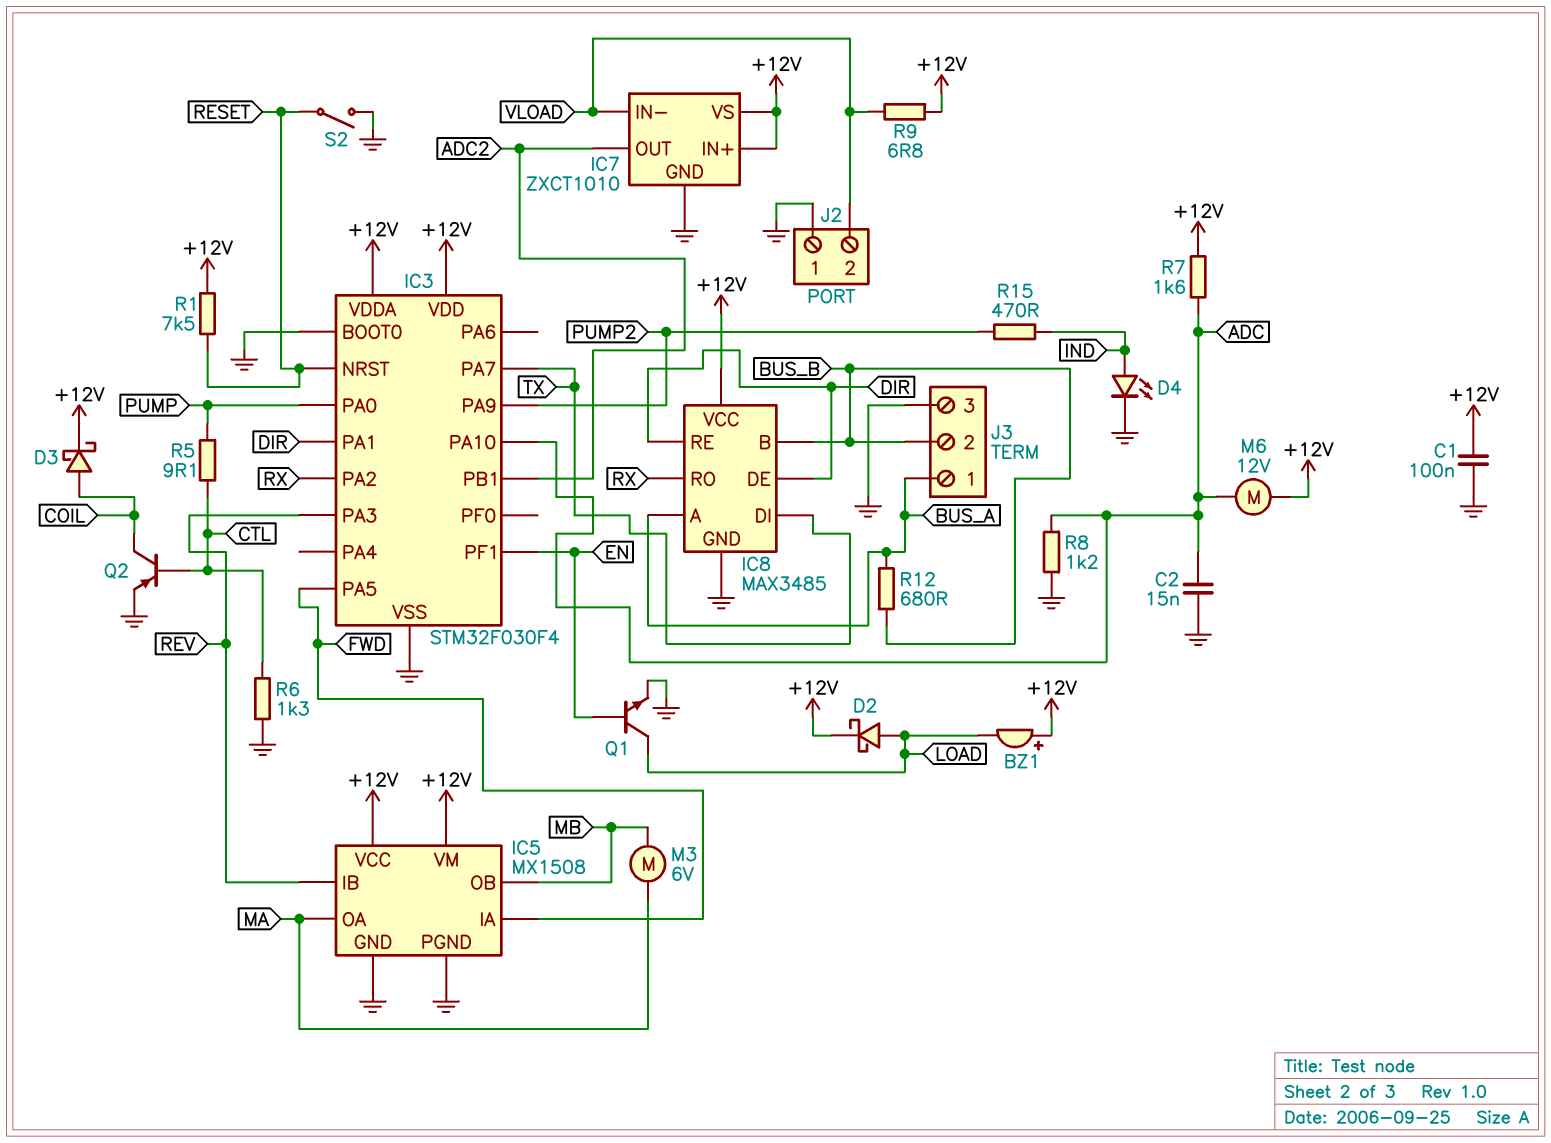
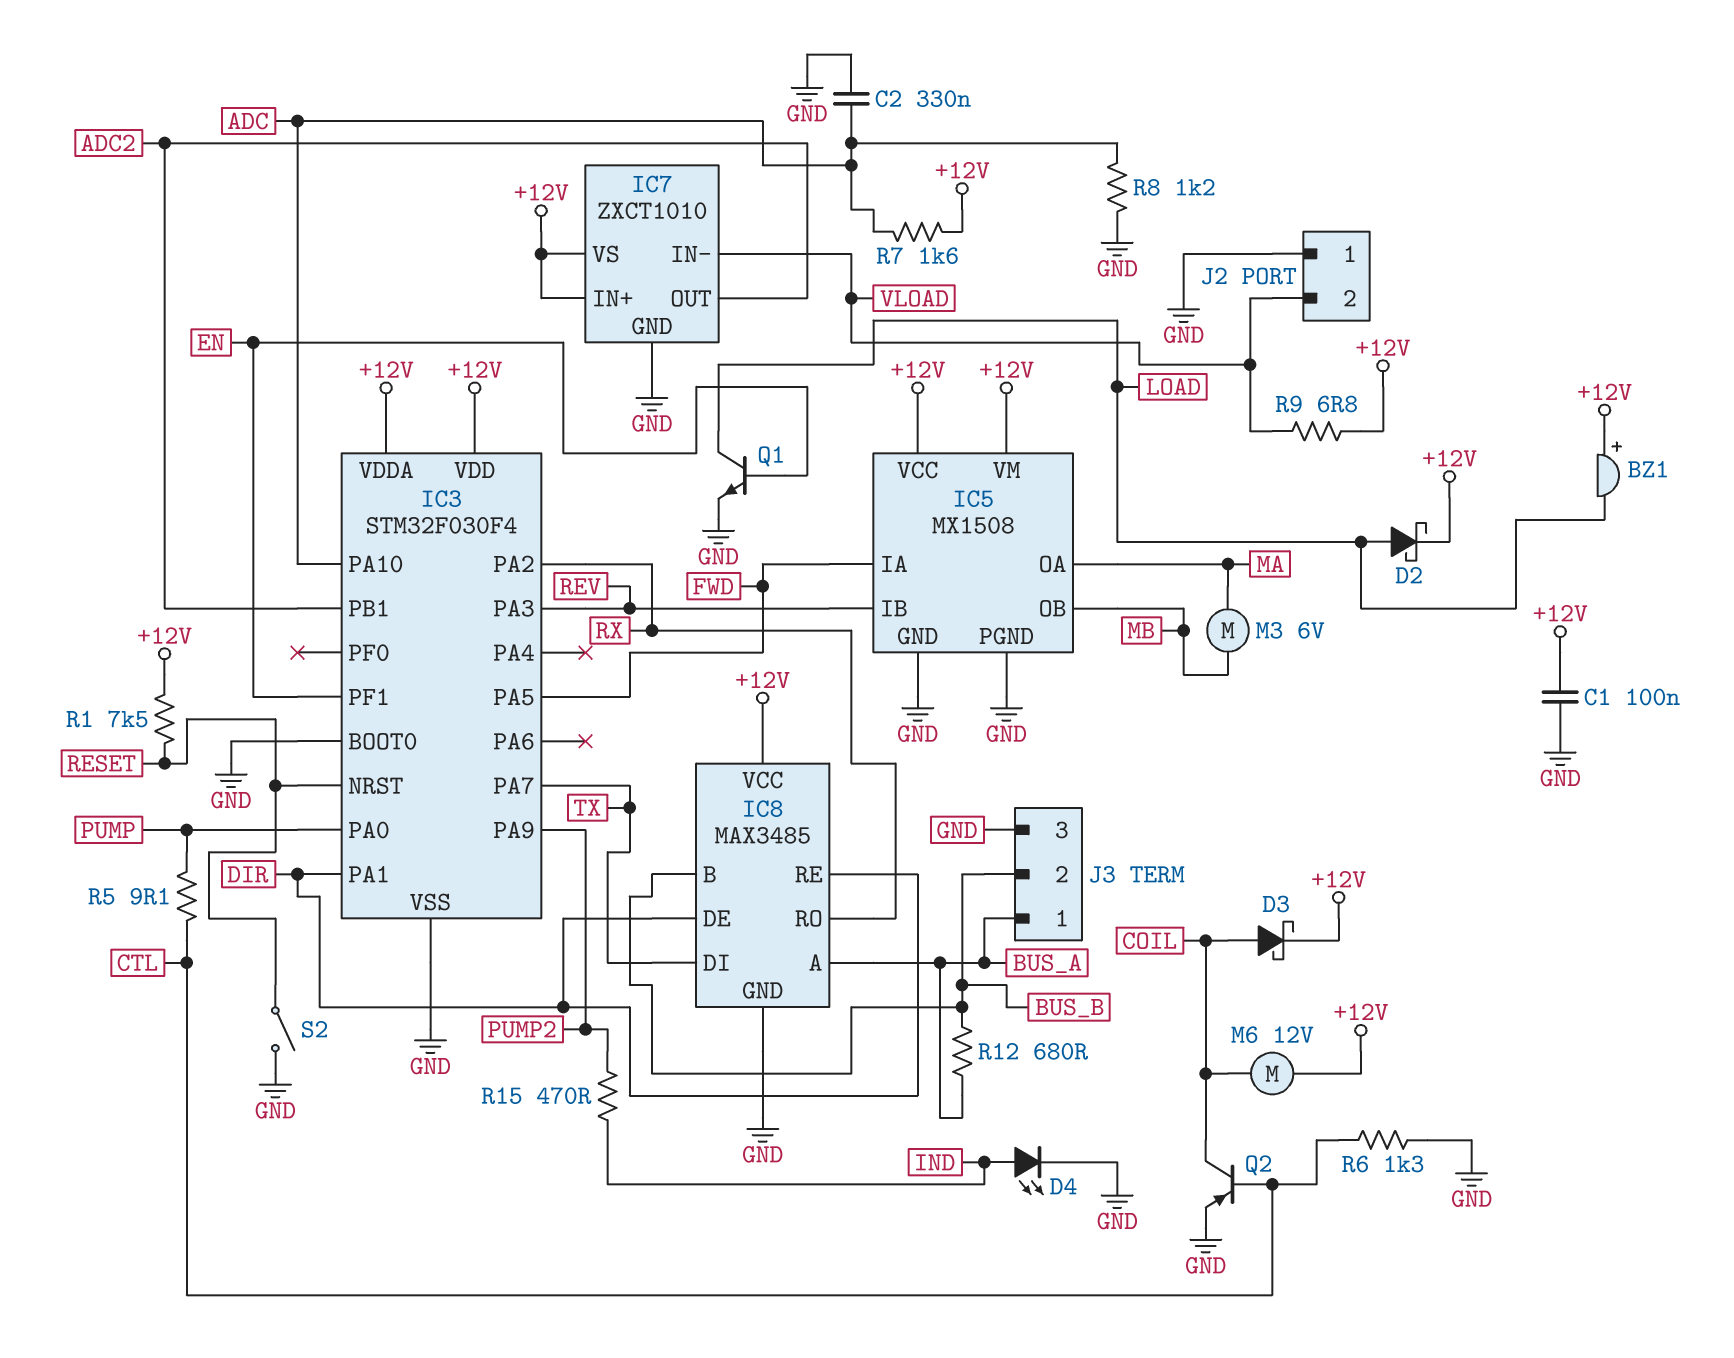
C2: 15nF (ADC, GND) -> 330nF (ADC, GND)
M6: motor 12V (+12V, ADC) -> motor 12V (+12V, COIL)

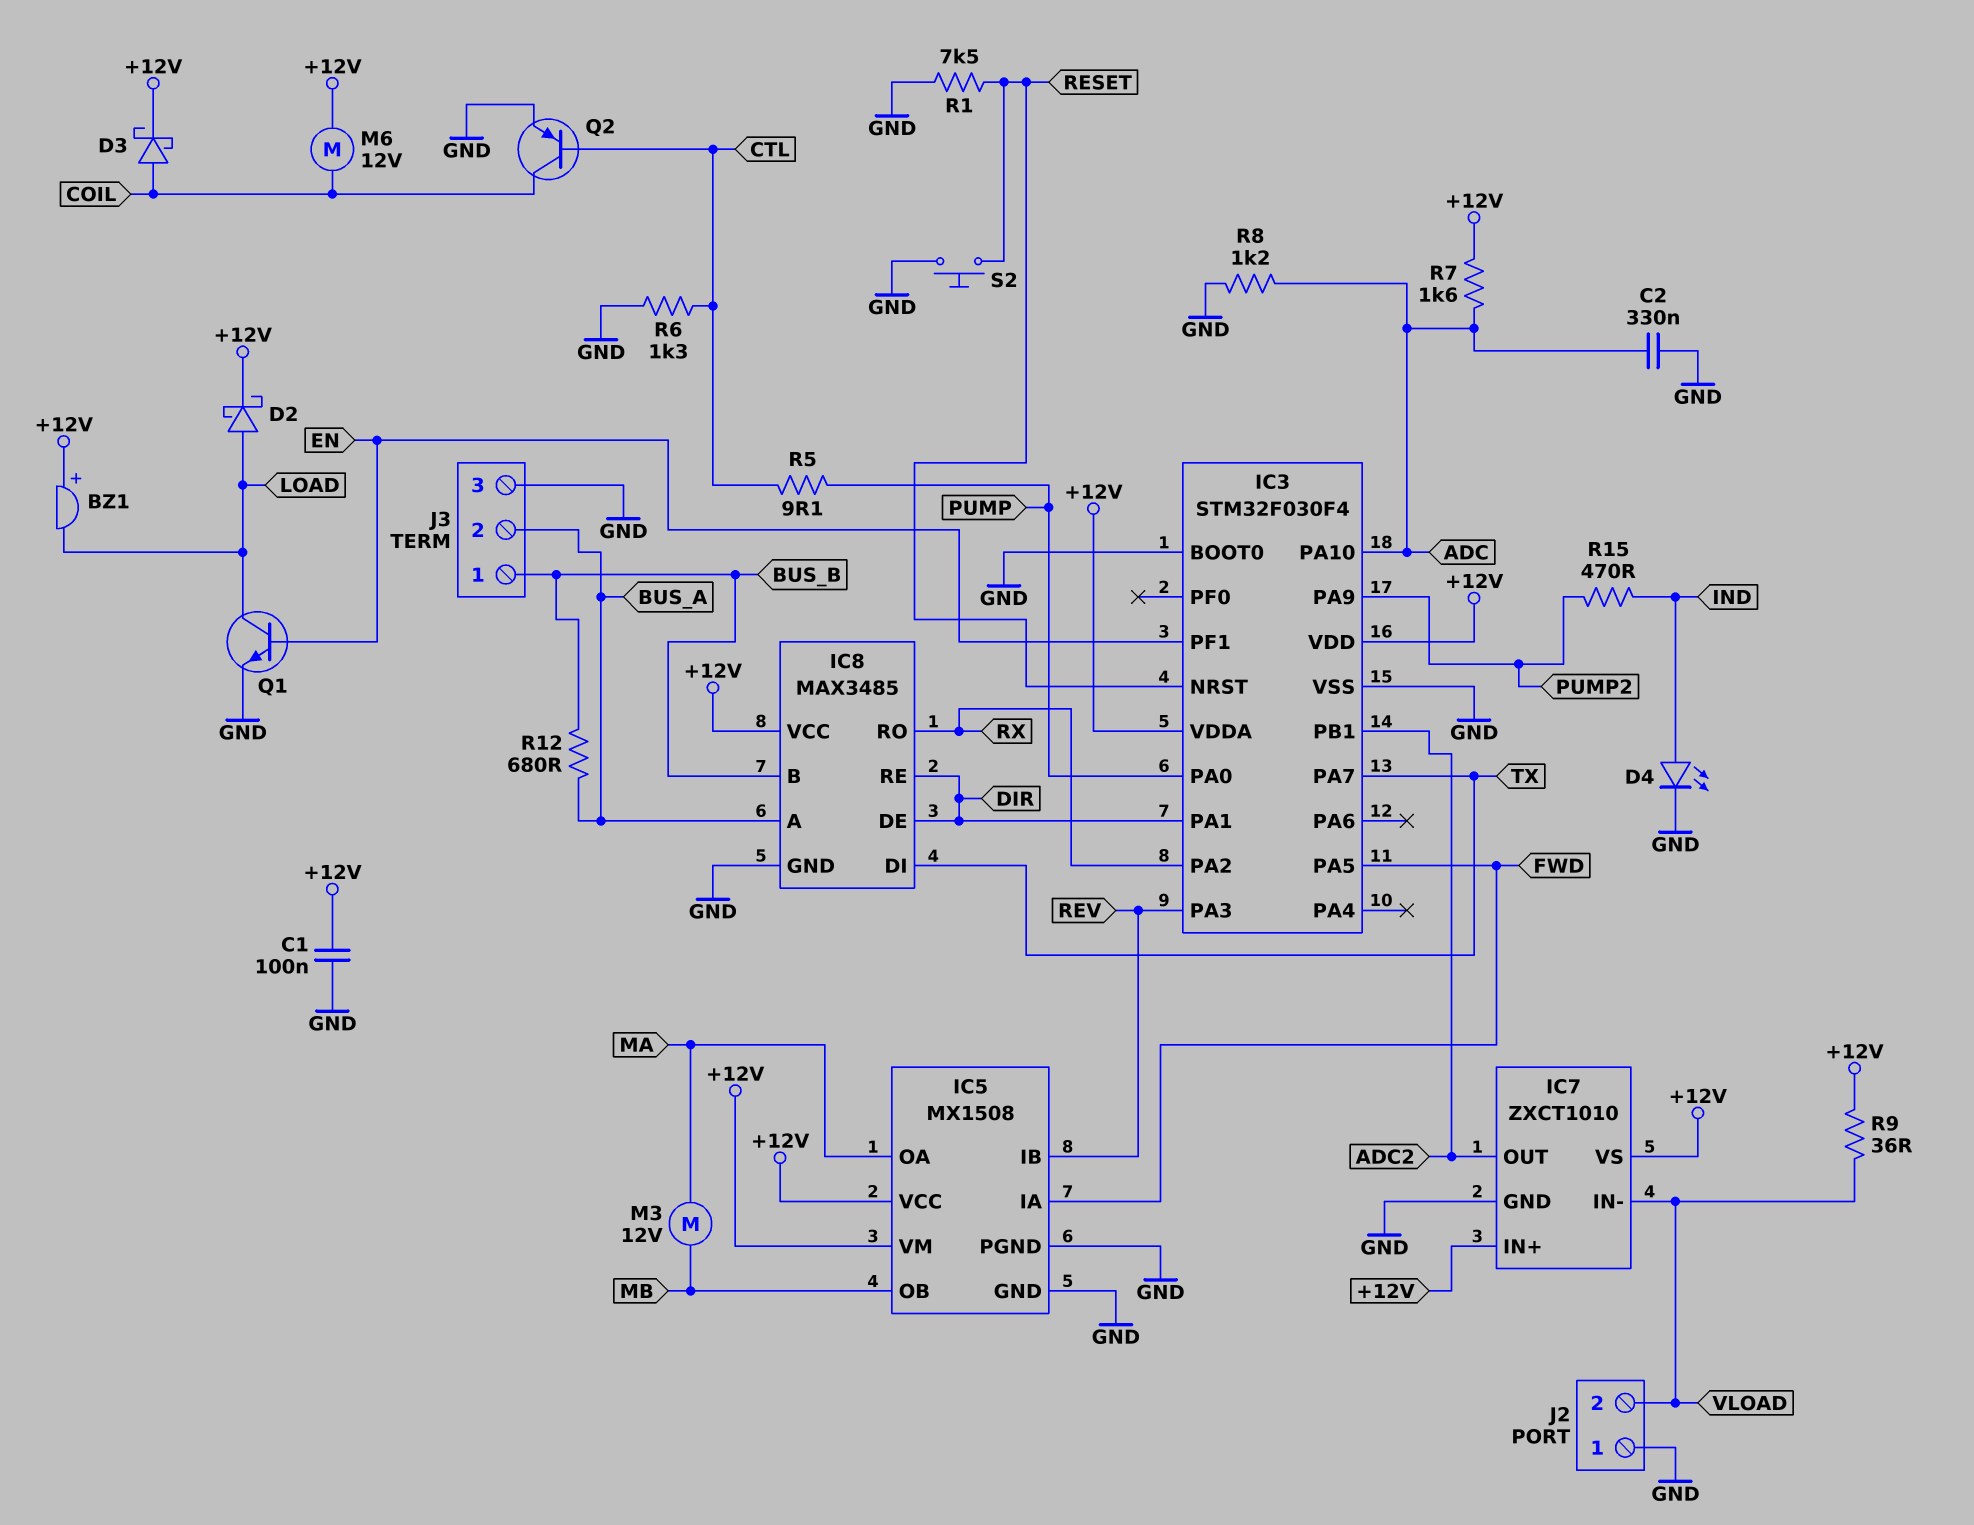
J3 pin 1: BUS_A -> BUS_B
J3 pin 2: BUS_B -> BUS_A
M3: motor 6V (MA, MB) -> motor 12V (MA, MB)
R1: 7.5k (+12V, RESET) -> 7.5k (GND, RESET)
R9: 6.8 (+12V, VLOAD) -> 36 (+12V, VLOAD)
S2: switch (GND, RESET) -> button (GND, RESET)

